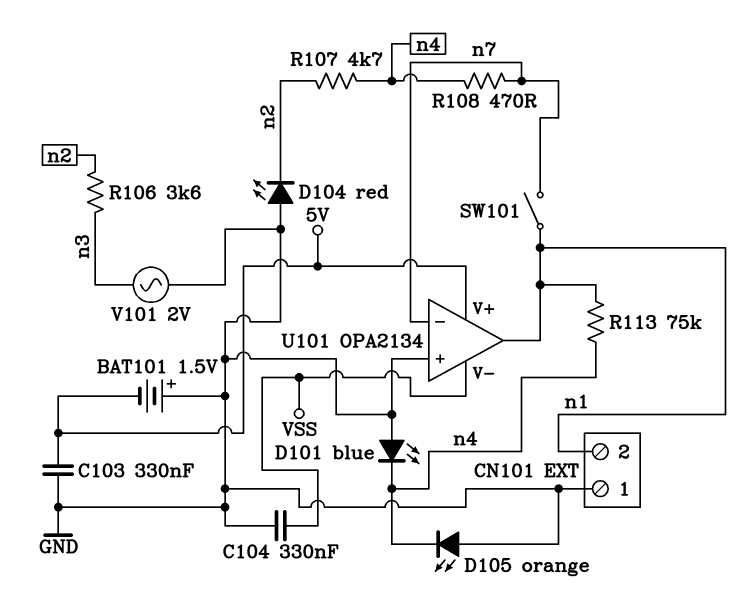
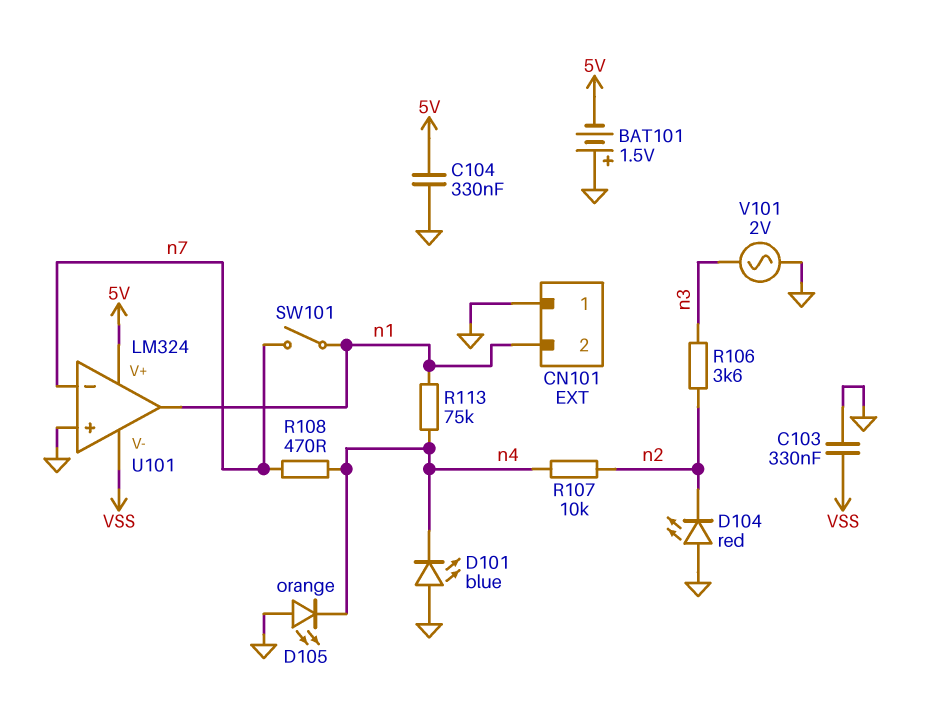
C103: 330nF (5V, GND) -> 330nF (GND, VSS)
C104: 330nF (GND, VSS) -> 330nF (5V, GND)
R107: 4.7k (n2, n4) -> 10k (n2, n4)
U101: OPA2134 -> LM324

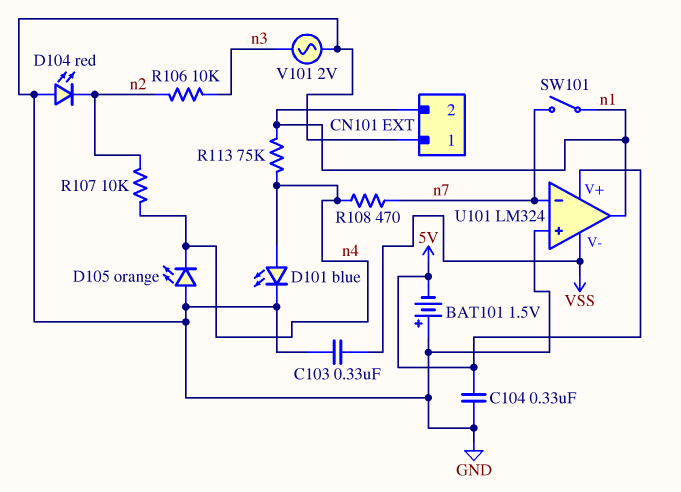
D101: LED blue (A GND, K n4) -> LED blue (A n4, K GND)
R106: 3.6k (n2, n3) -> 10k (n2, n3)

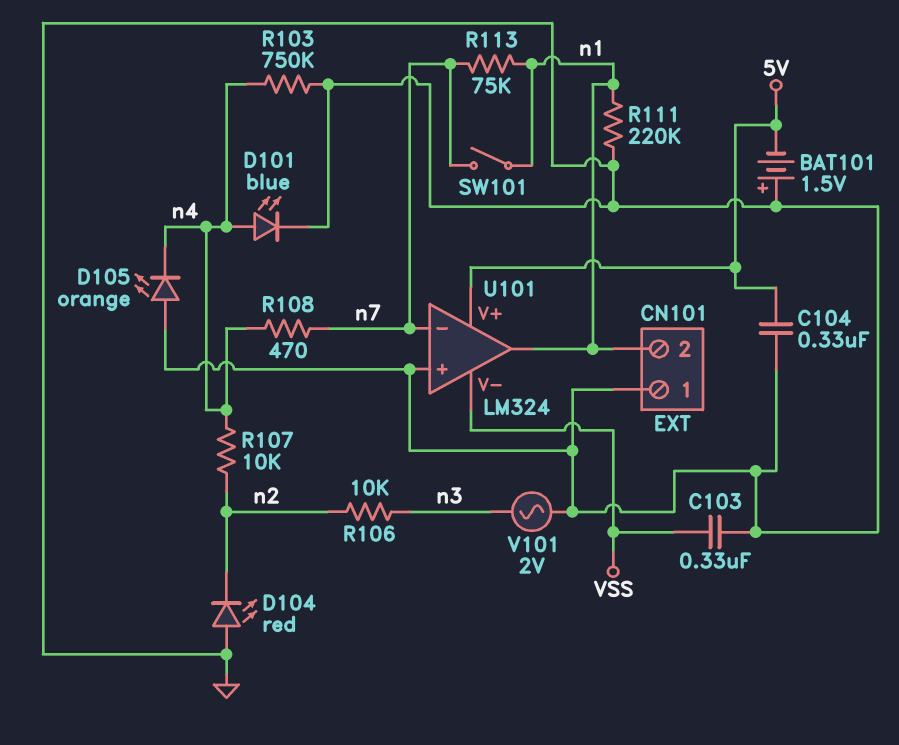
R103: none -> 750k (GND, n4)
R111: none -> 220k (GND, n1)
R113: 75k (n1, n4) -> 75k (n1, n7)

